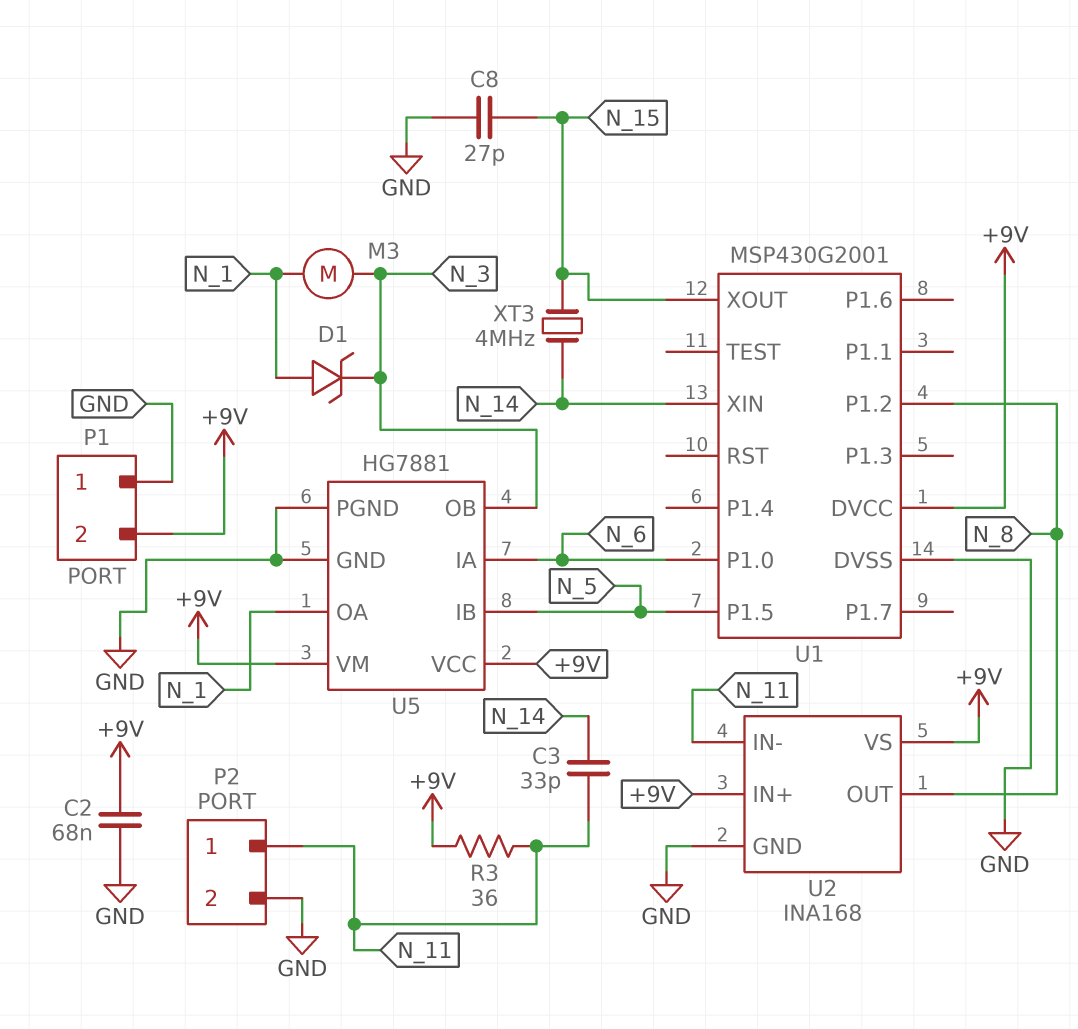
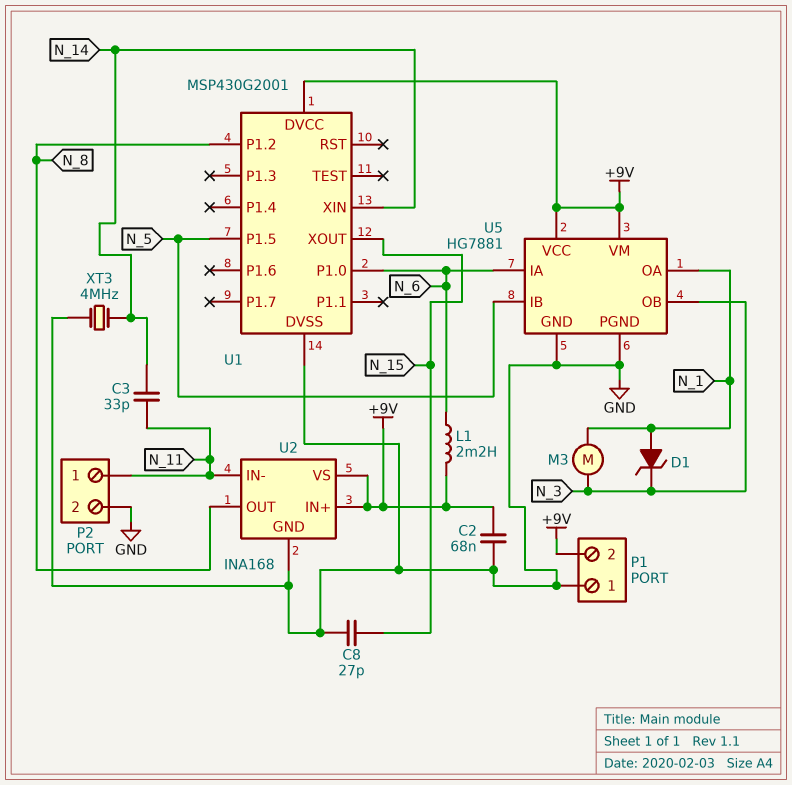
L1: none -> 2.2mH (+9V, N_6)
R3: 36 (+9V, N_11) -> none
XT3: 4MHz (N_14, N_15) -> 4MHz (GND, N_14)

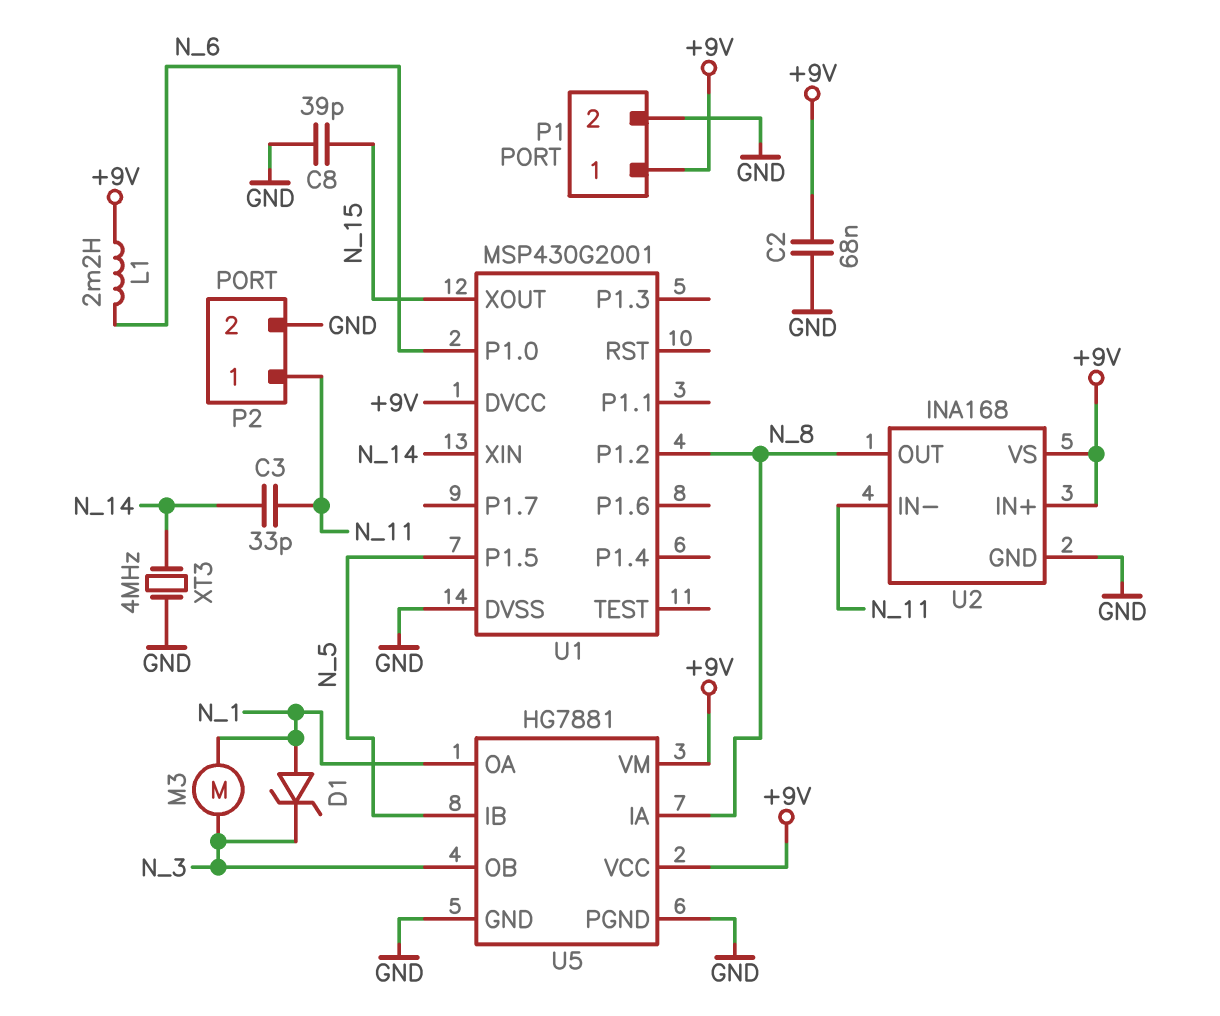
C8: 27pF (GND, N_15) -> 39pF (GND, N_15)
P1 pin 1: GND -> +9V
P1 pin 2: +9V -> GND
U5 pin IA: N_6 -> N_8

